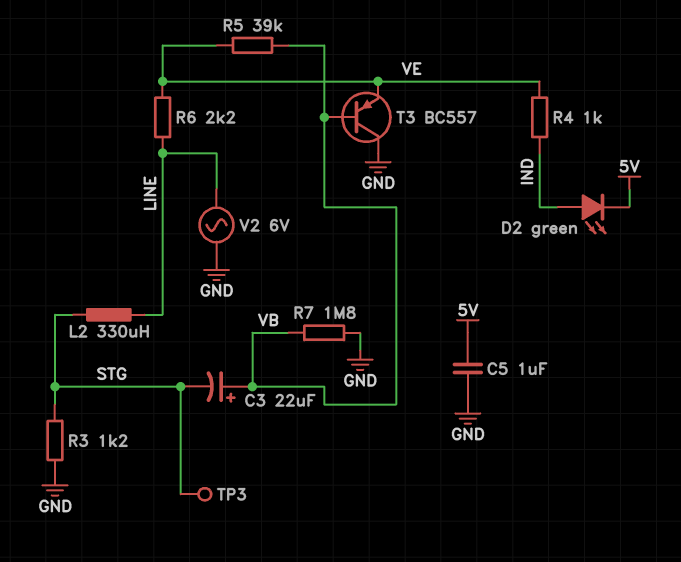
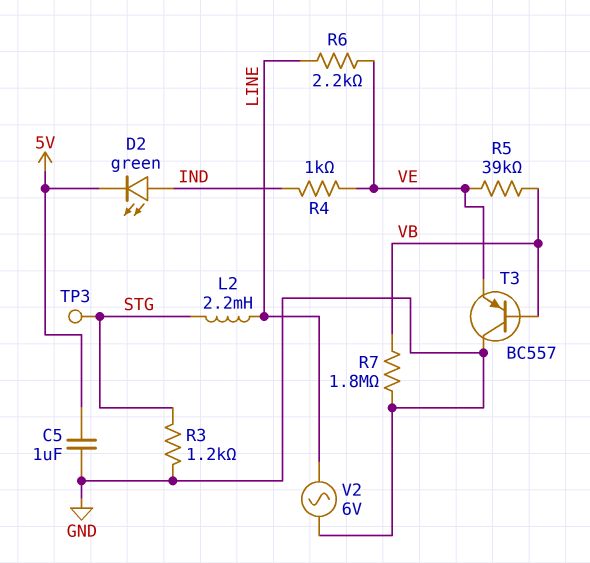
C3: 22uF (plus VB, minus STG) -> none
L2: 330uH (LINE, STG) -> 2.2mH (LINE, STG)

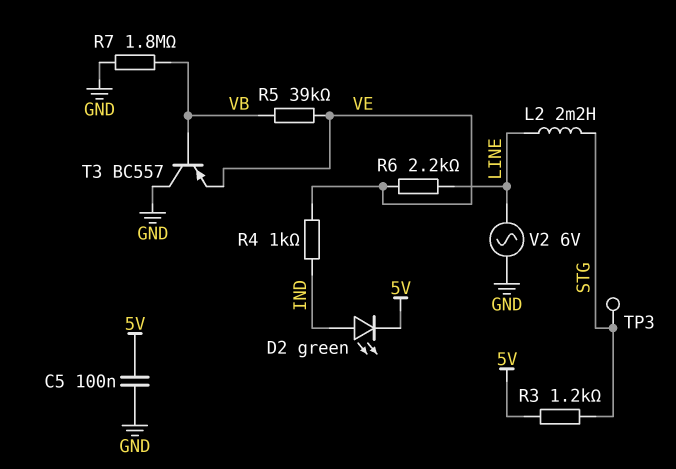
C5: 1uF (5V, GND) -> 100nF (5V, GND)
R3: 1.2k (GND, STG) -> 1.2k (5V, STG)

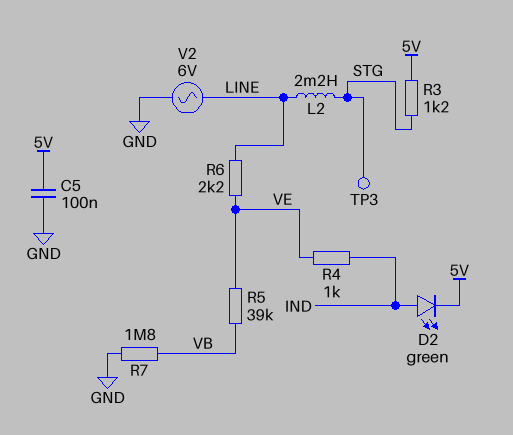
T3: PNP BC557 (B VB, C GND, E VE) -> none

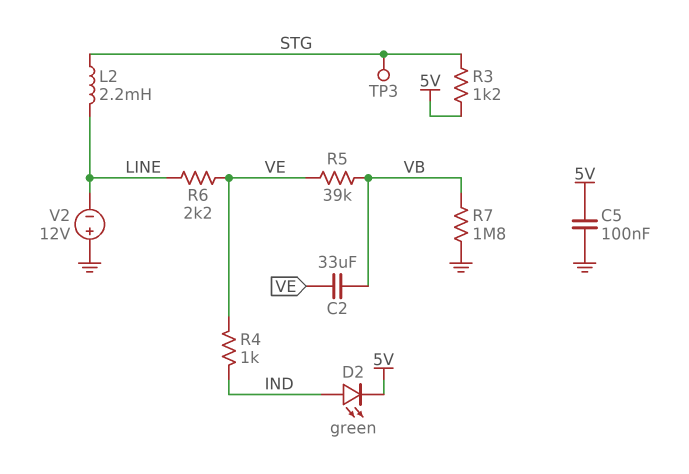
C2: none -> 33uF (VB, VE)
V2: AC 6V (GND, LINE) -> 12V (plus GND, minus LINE)

